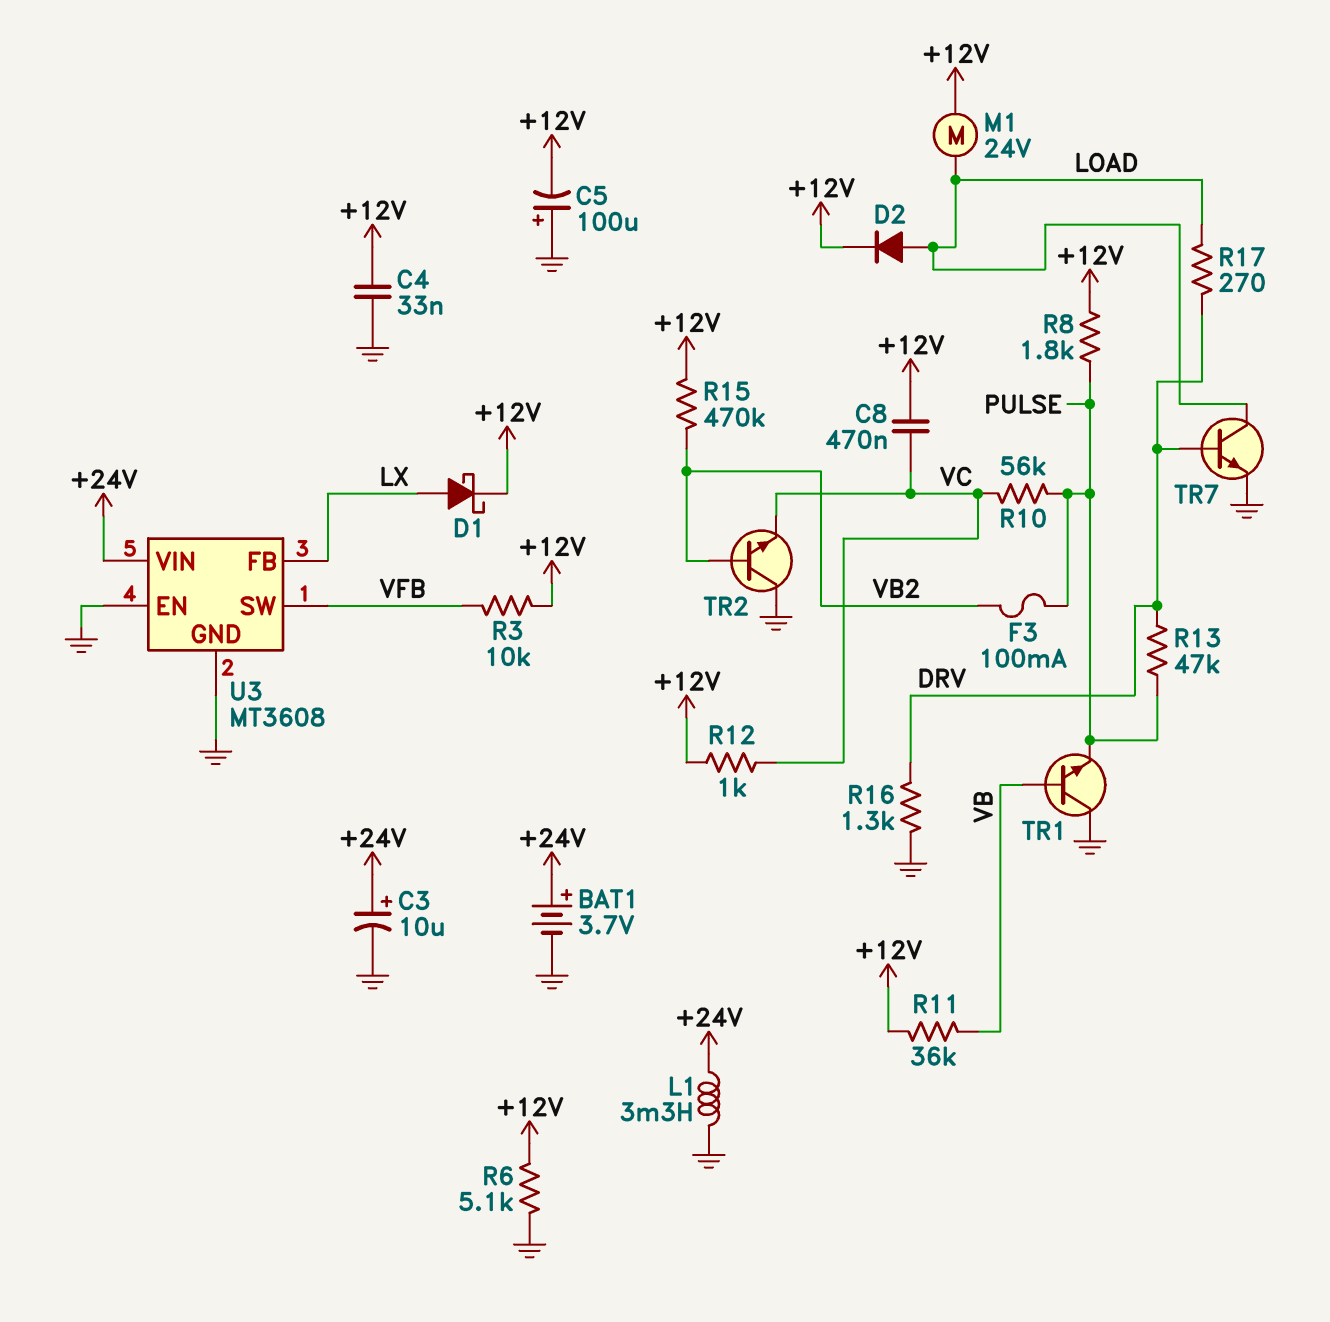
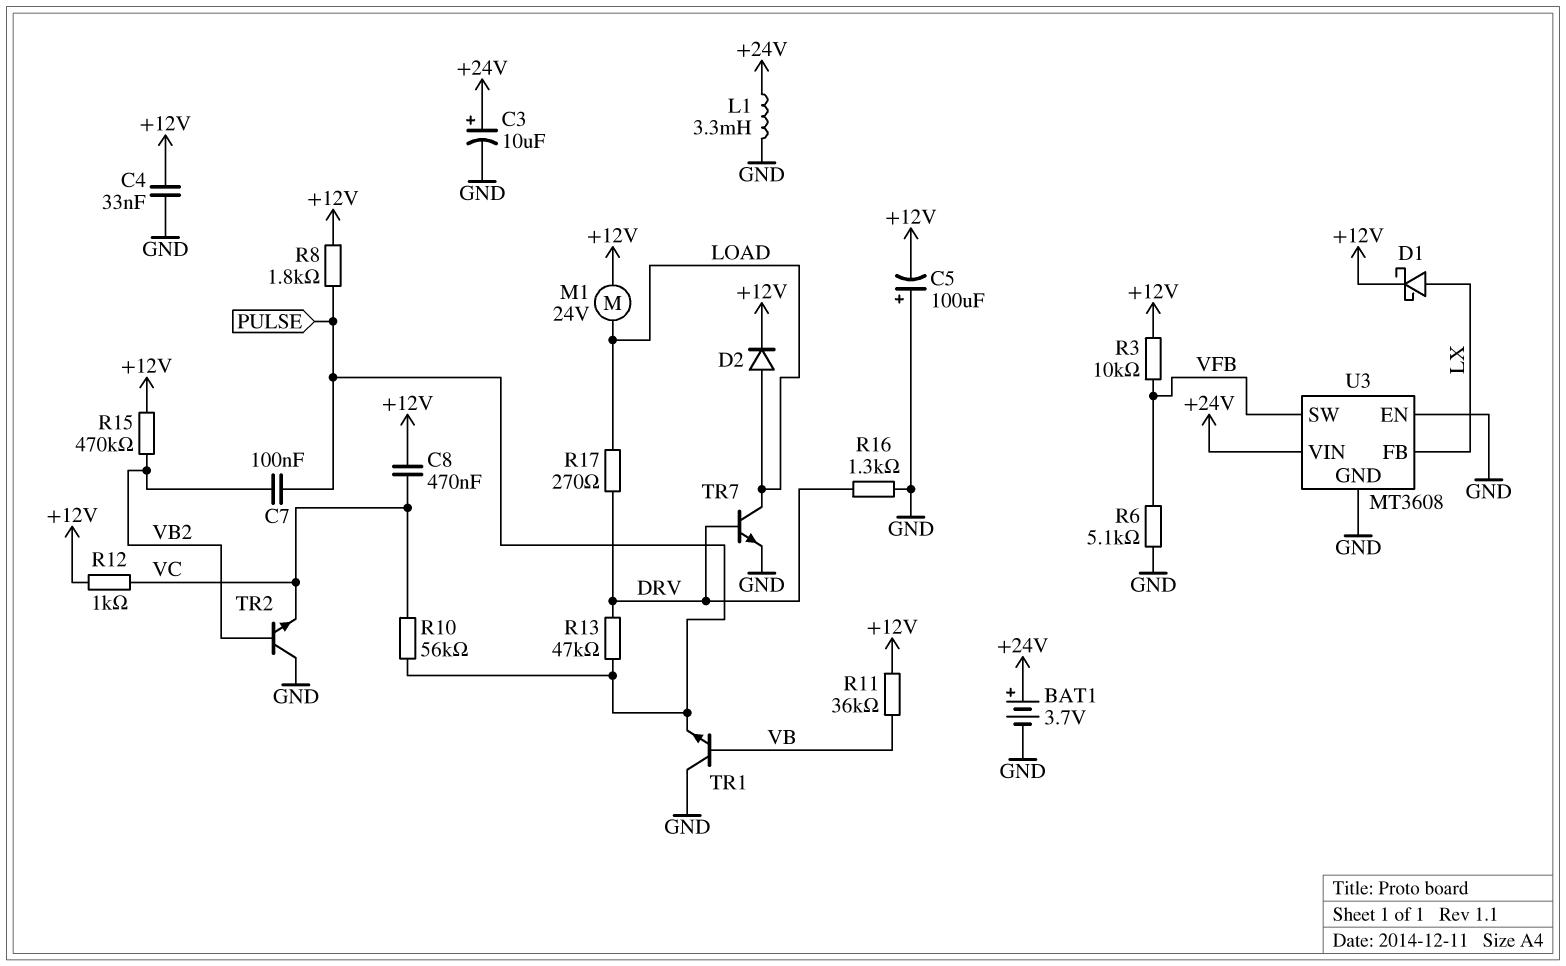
C7: none -> 100nF (PULSE, VB2)
F3: 100mA (PULSE, VB2) -> none
R6: 5.1k (+12V, GND) -> 5.1k (GND, VFB)

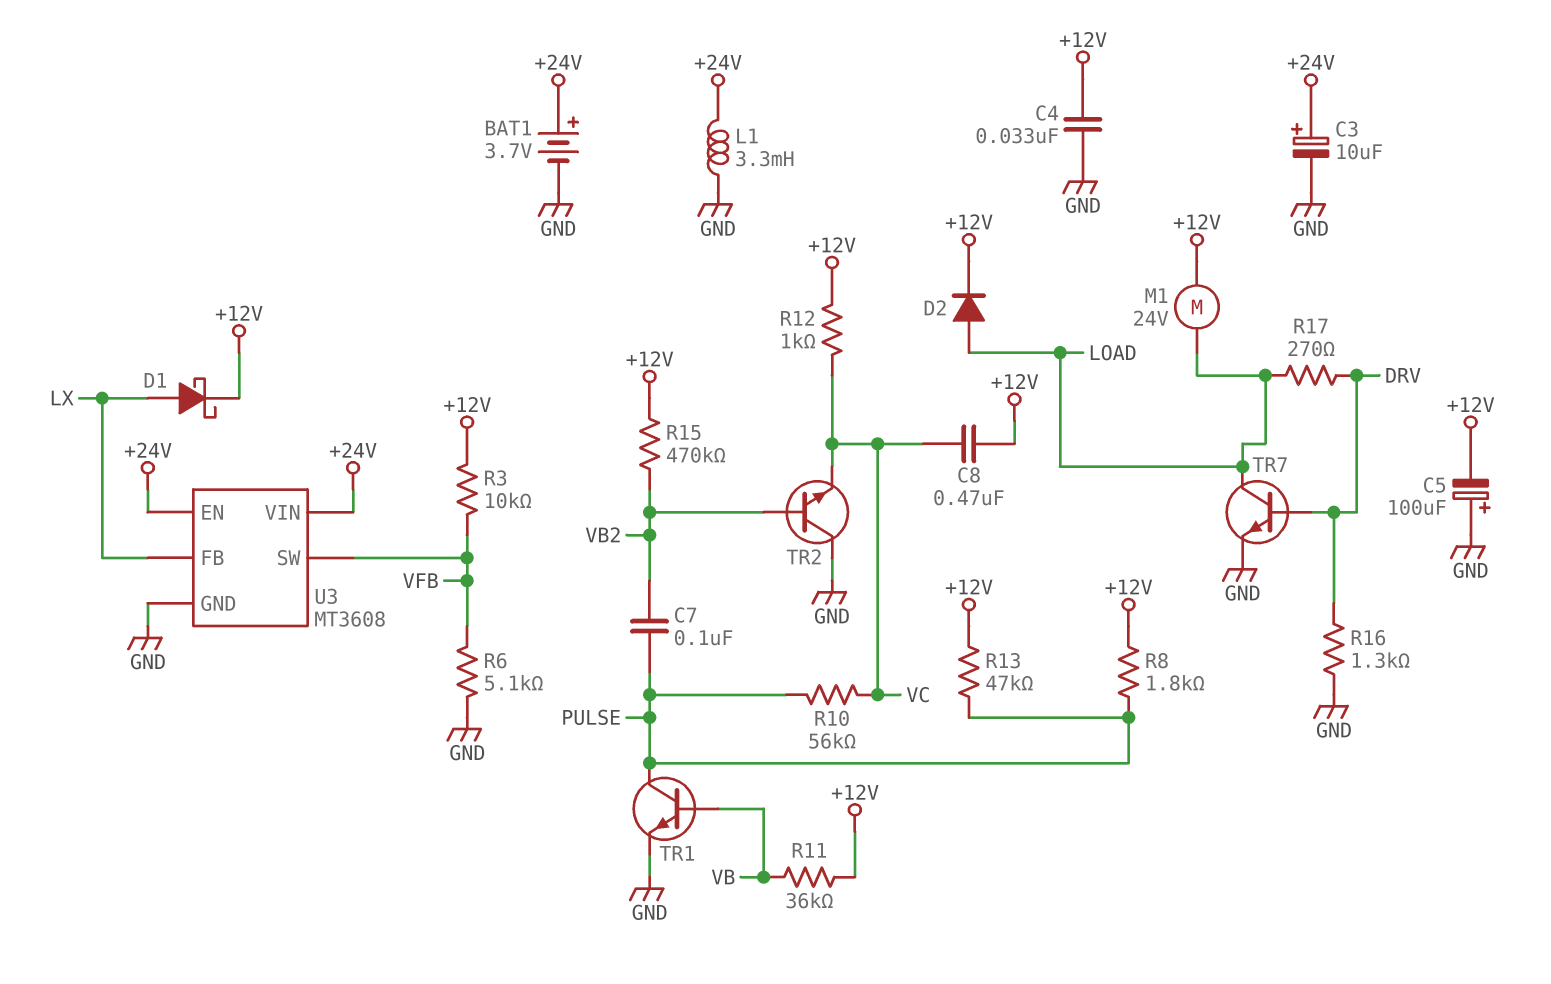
R13: 47k (DRV, PULSE) -> 47k (+12V, PULSE)
TR1: NPN (B VB, C GND, E PULSE) -> NPN (B VB, C PULSE, E GND)
U3 pin EN: GND -> +24V

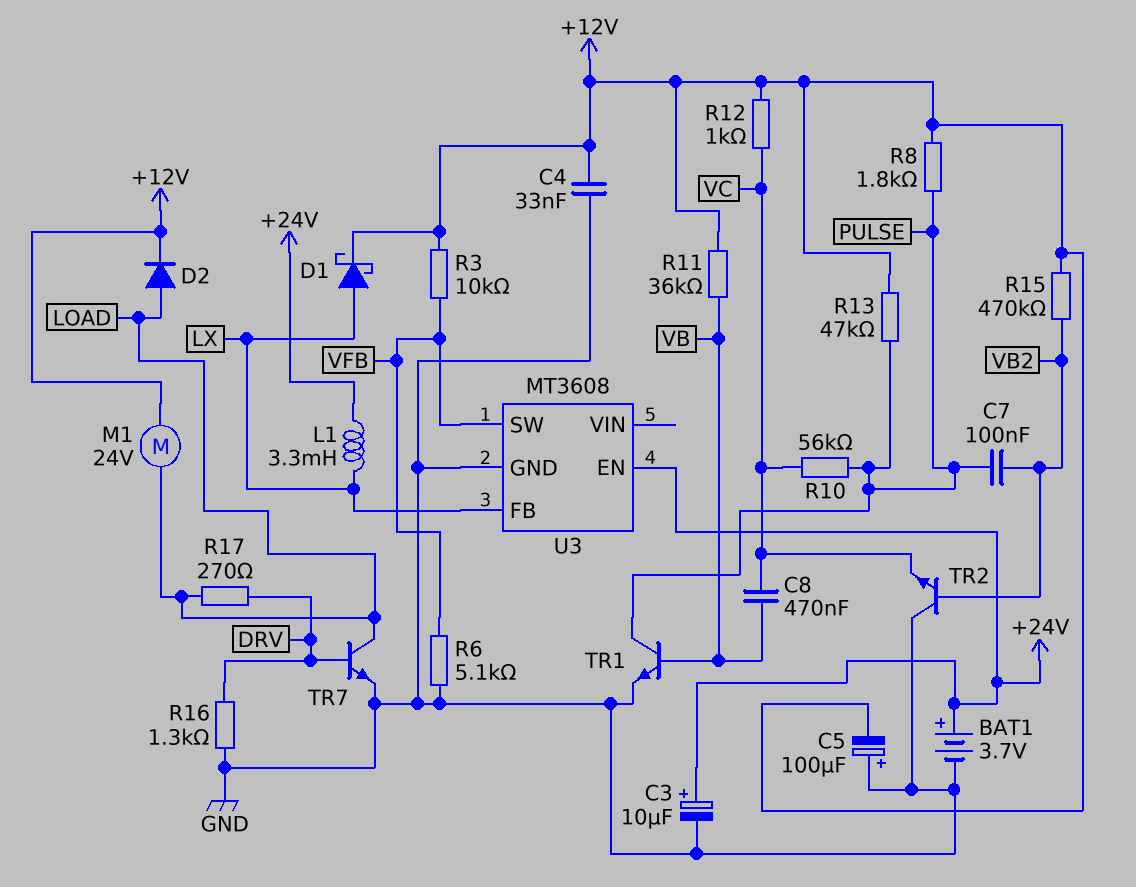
C8: 470nF (+12V, VC) -> 470nF (VB, VC)
L1: 3.3mH (+24V, GND) -> 3.3mH (+24V, LX)
U3 pin VIN: +24V -> none

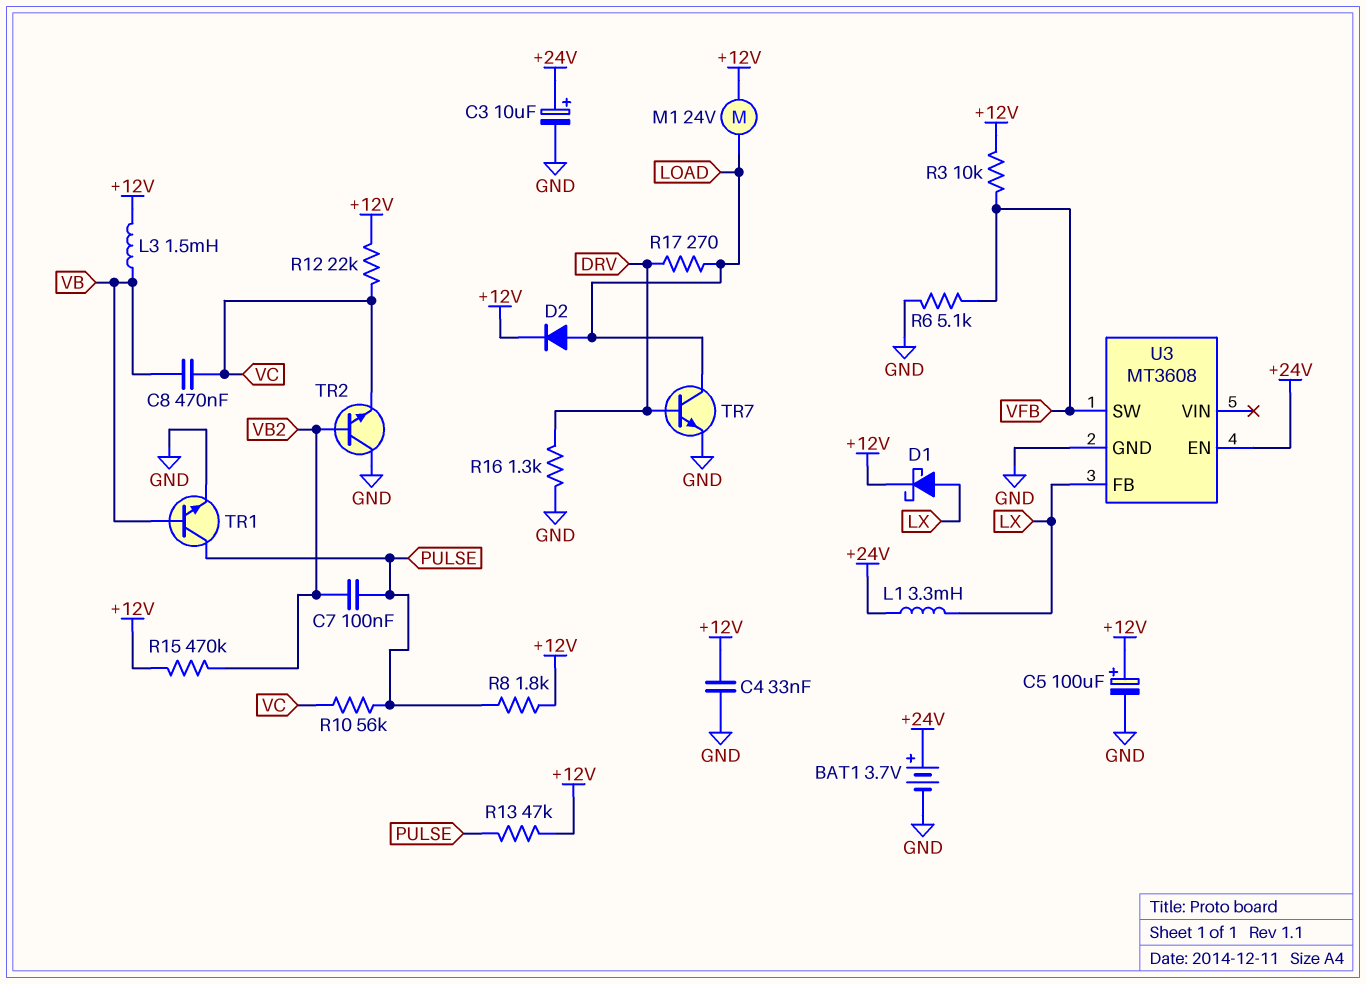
C5: 100uF (plus GND, minus +12V) -> 100uF (plus +12V, minus GND)
L3: none -> 1.5mH (+12V, VB)
R11: 36k (+12V, VB) -> none
R12: 1k (+12V, VC) -> 22k (+12V, VC)

